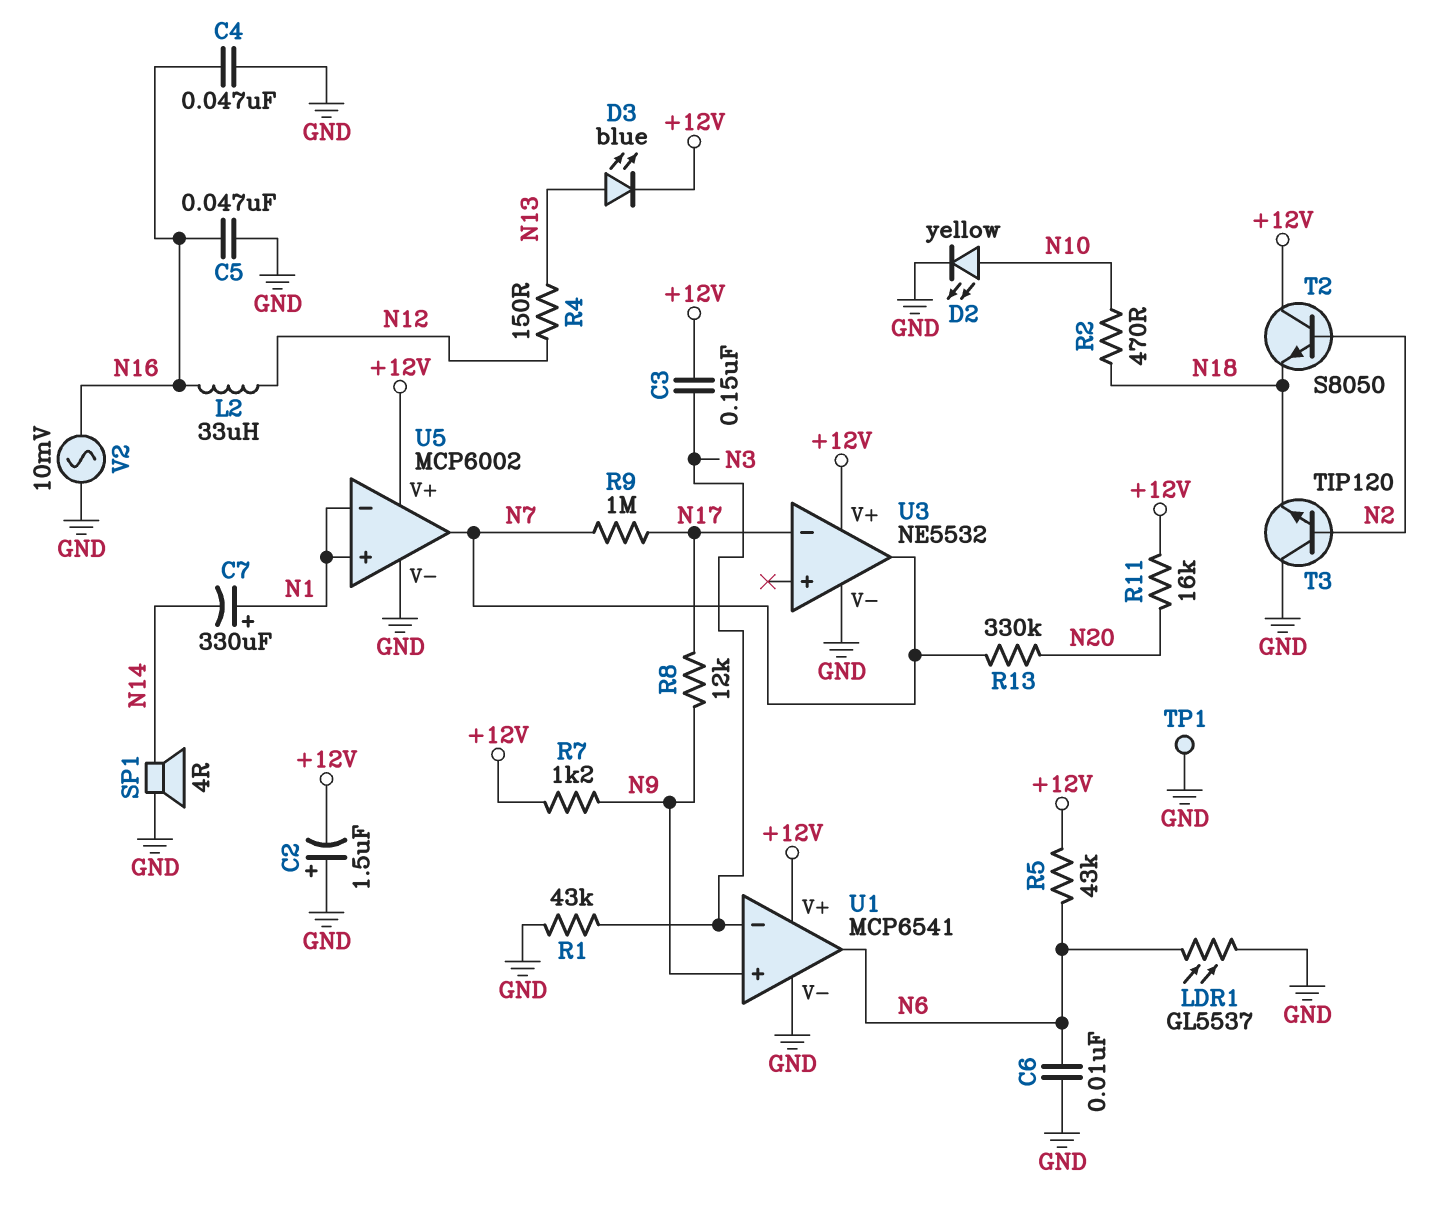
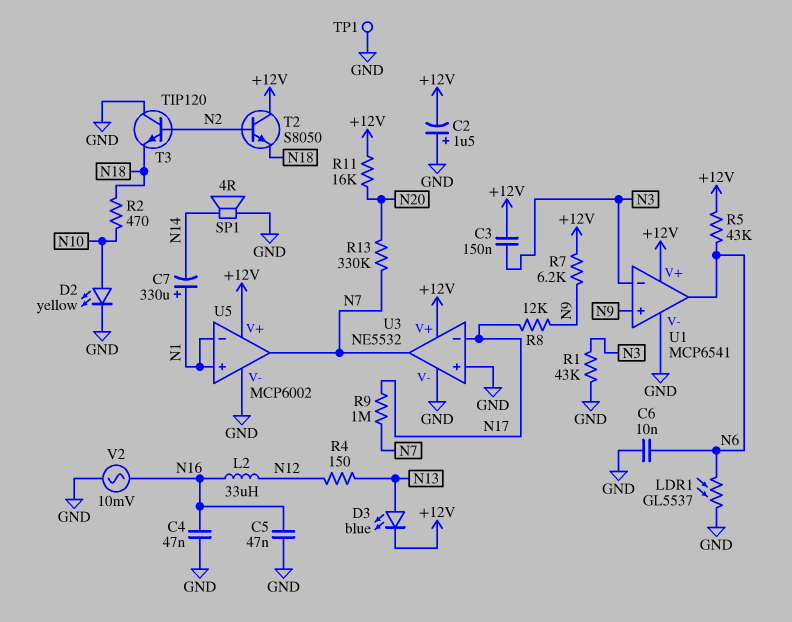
R7: 1.2k (+12V, N9) -> 6.2k (+12V, N9)
U3 pin in+: none -> GND

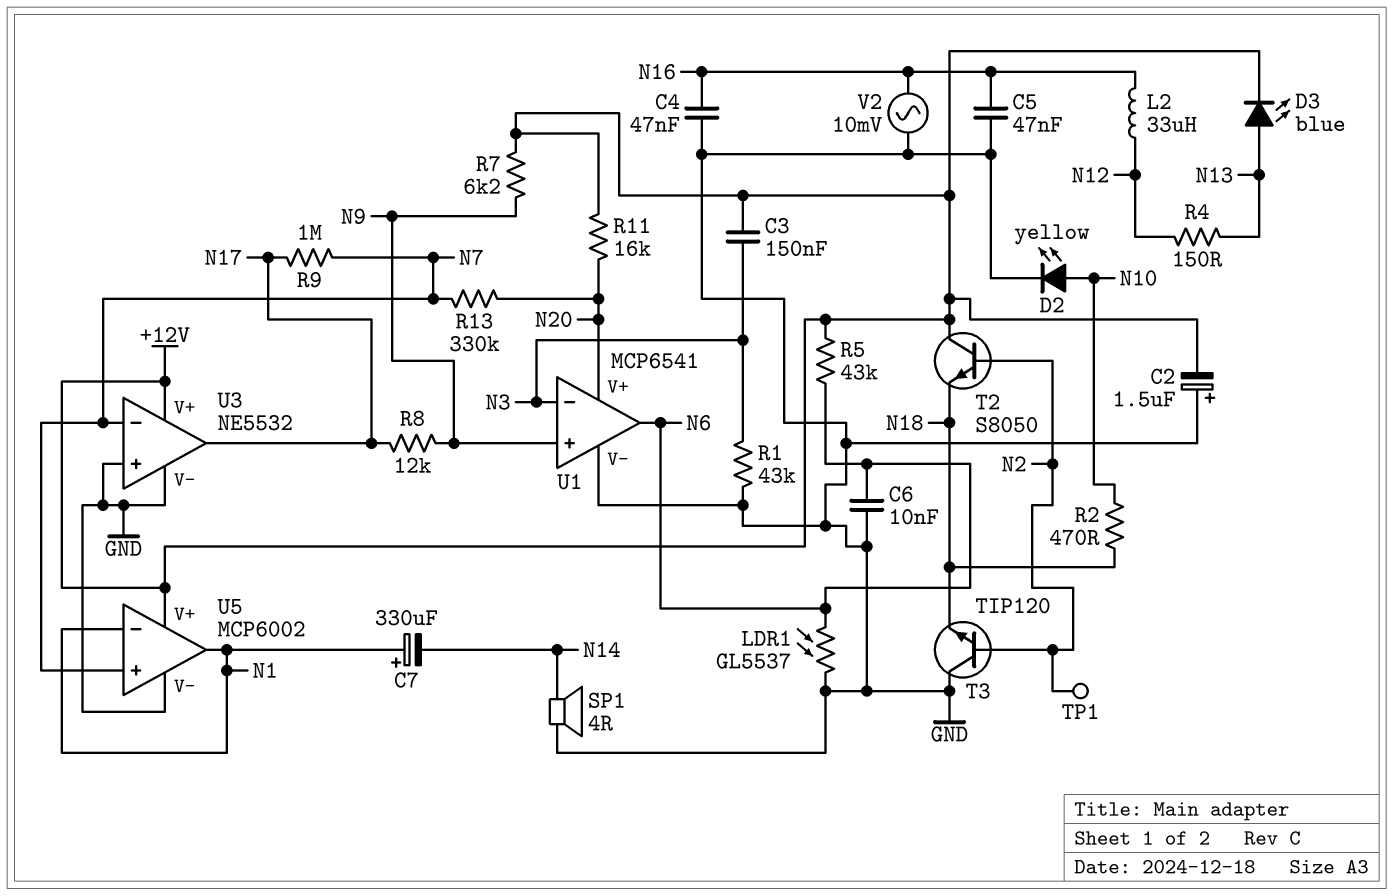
TP1: test point (GND) -> test point (N2)
U1 pin V+: +12V -> N20
U3 pin in-: N17 -> N7
U3 pin out: N7 -> N17
U5 pin in+: N1 -> N7
U5 pin out: N7 -> N1

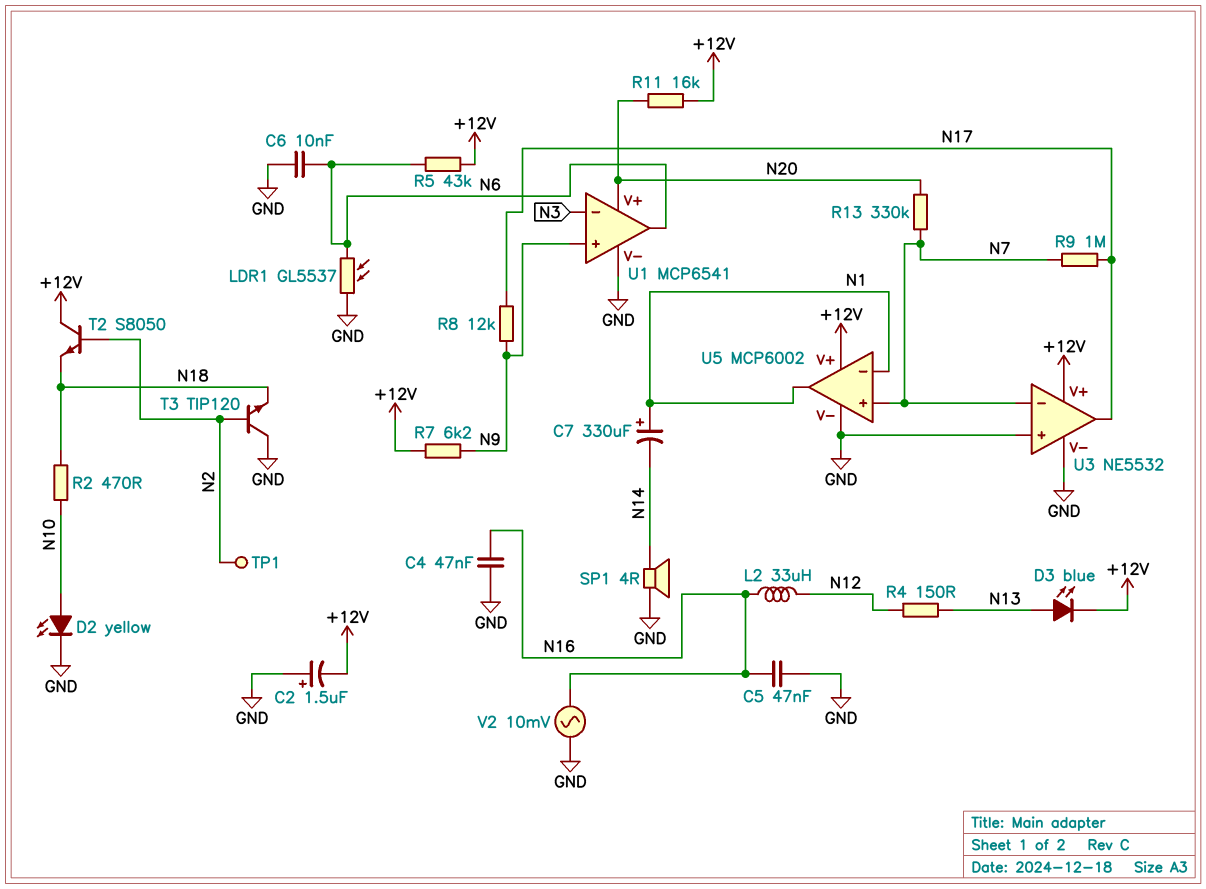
C3: 150nF (+12V, N3) -> none
R1: 43k (GND, N3) -> none

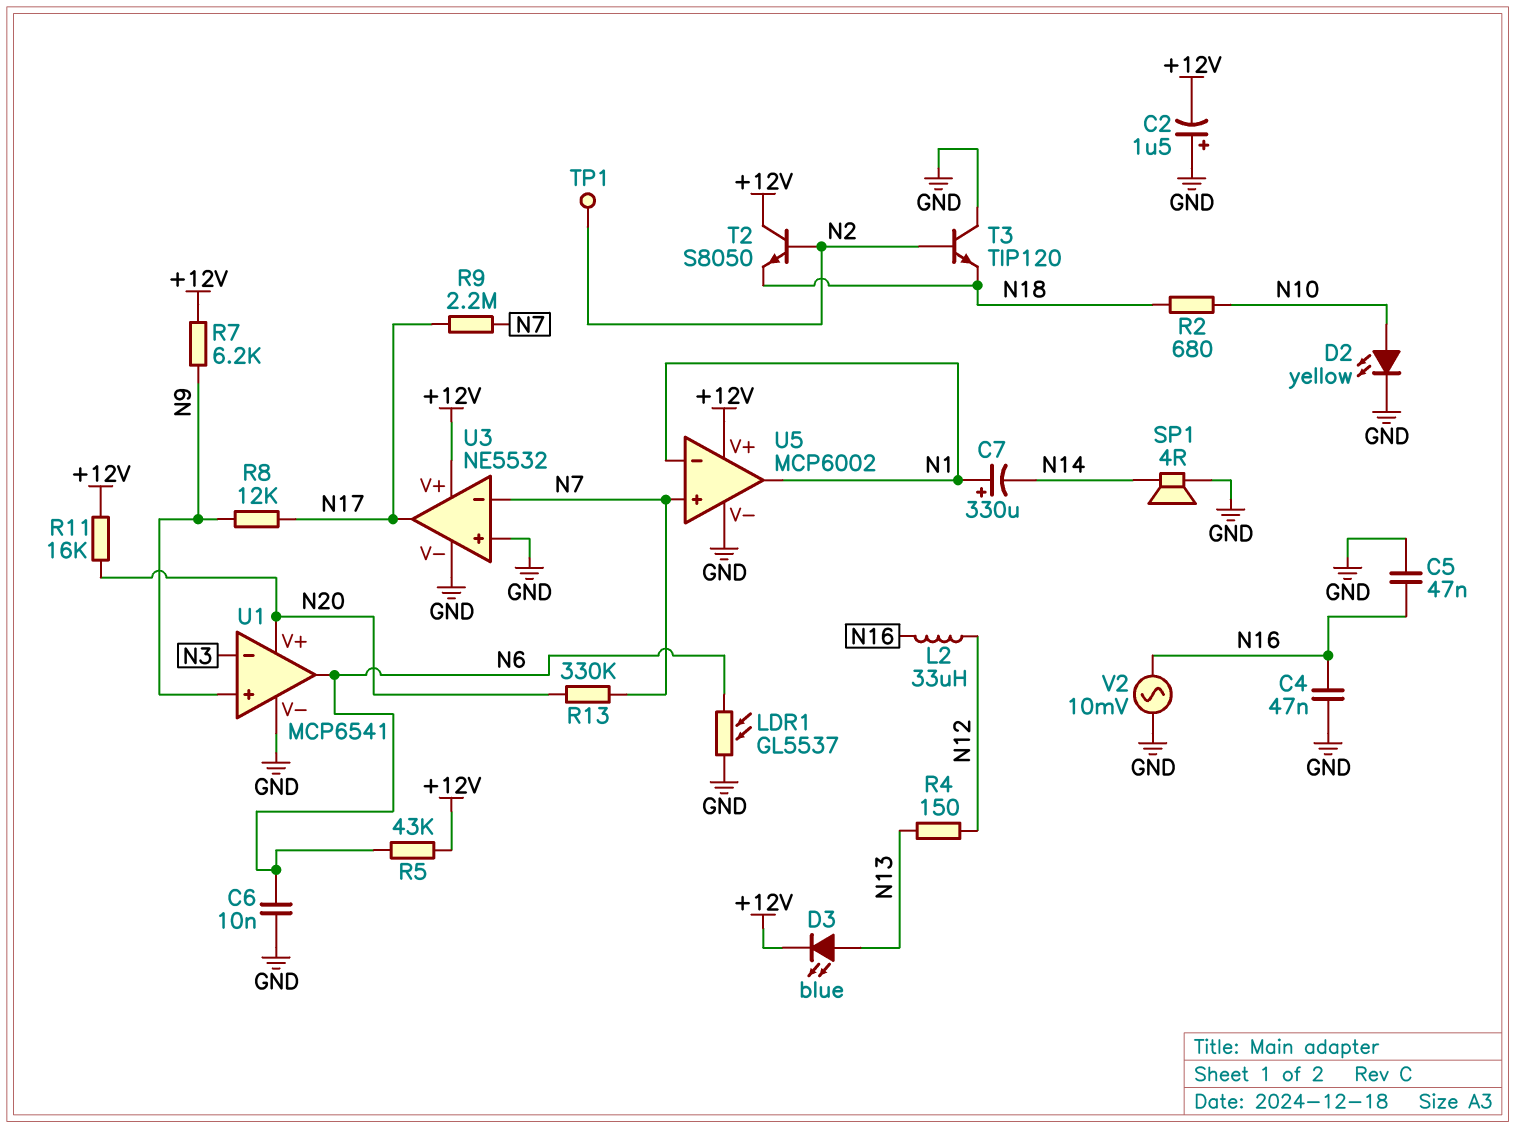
R2: 470 (N10, N18) -> 680 (N10, N18)
R9: 1M (N7, N17) -> 2.2M (N7, N17)

